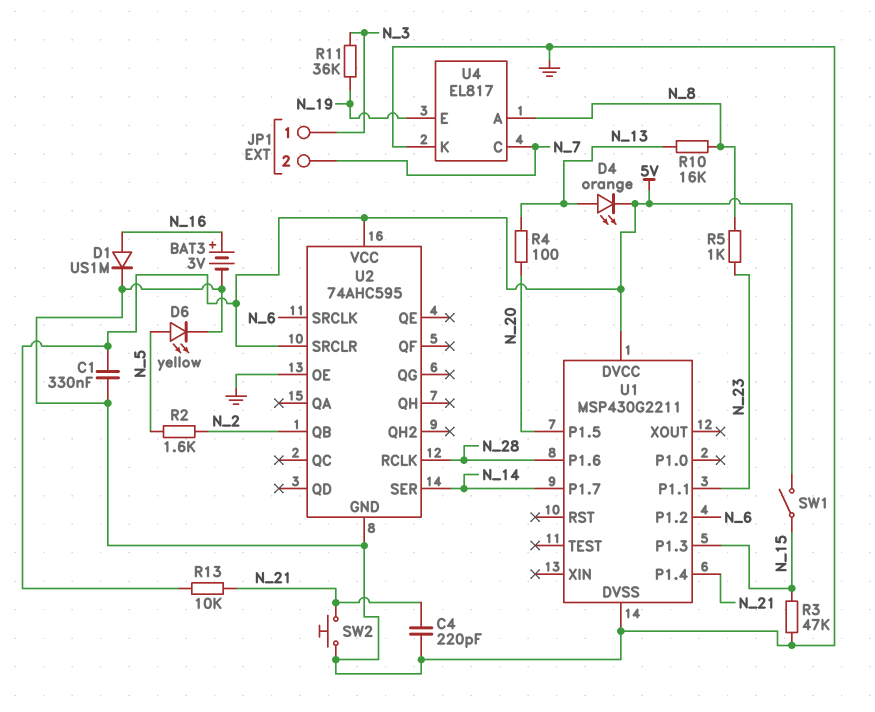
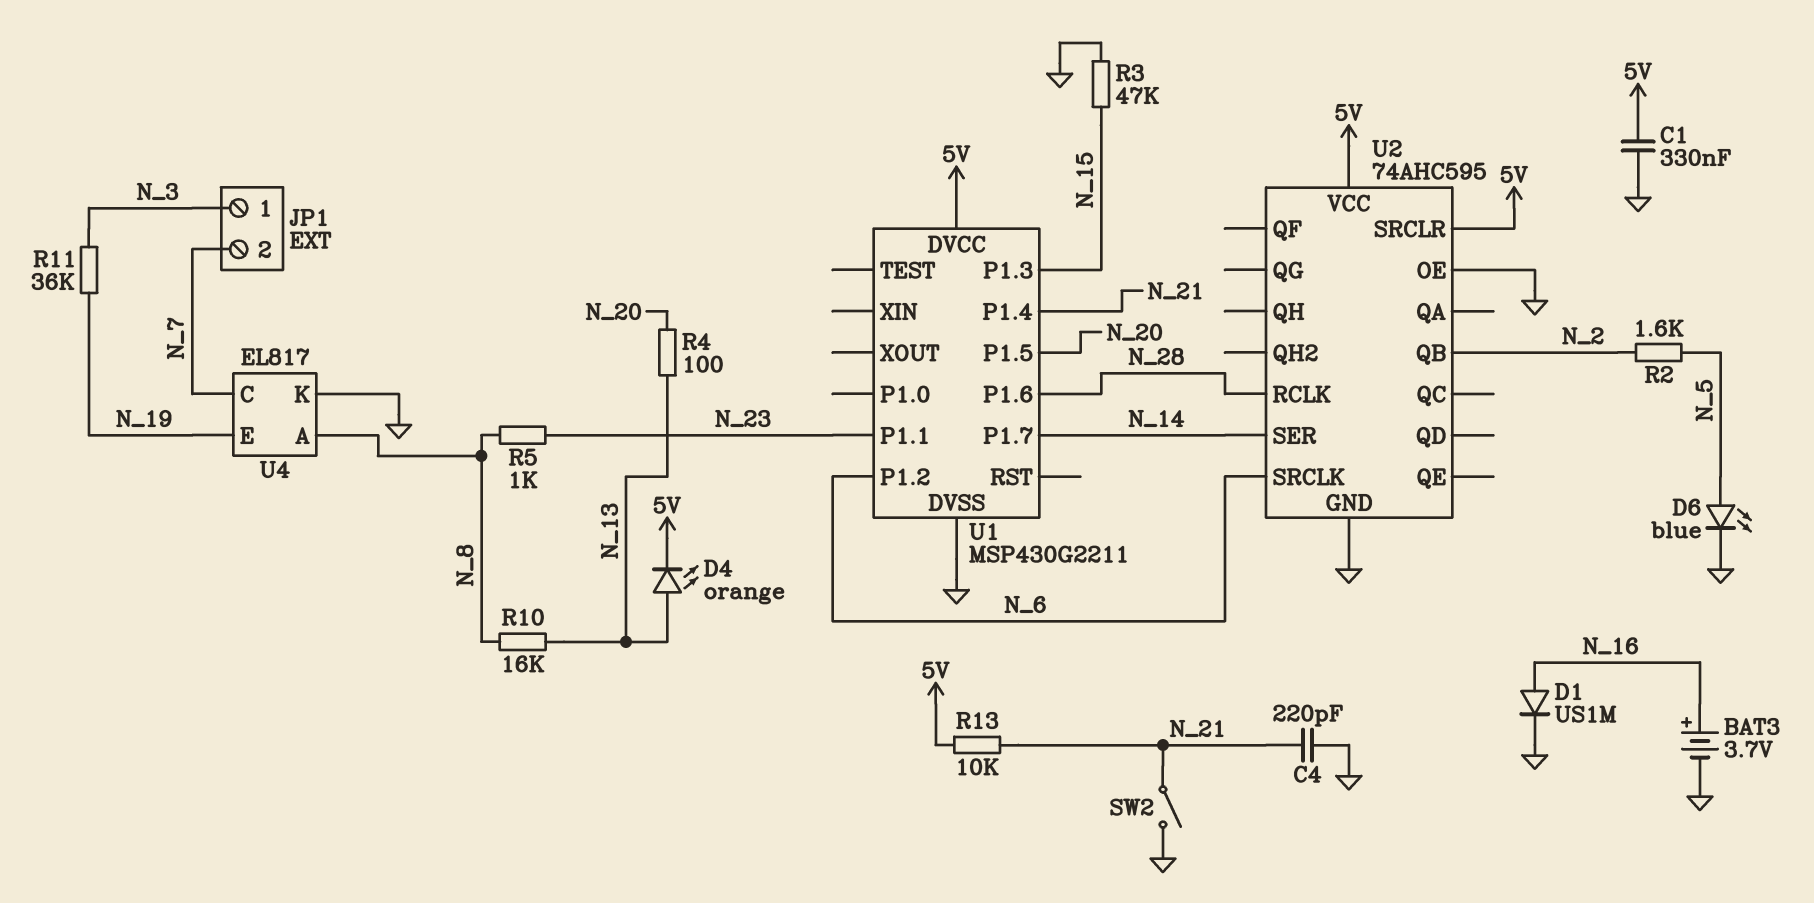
BAT3: 3V (plus N_16, minus GND) -> 3.7V (plus N_16, minus GND)
D6: LED yellow (A N_5, K GND) -> LED blue (A N_5, K GND)
SW1: switch (5V, N_15) -> none
SW2: button (GND, N_21) -> switch (GND, N_21)

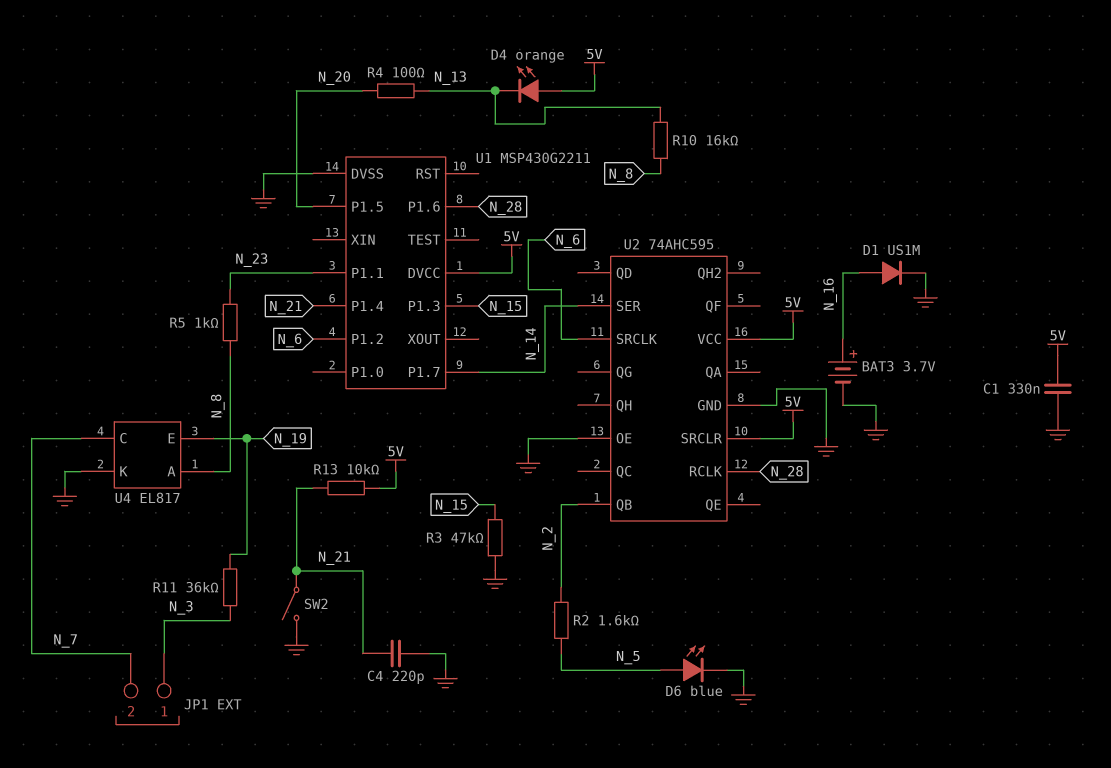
D4: LED orange (A N_13, K 5V) -> LED orange (A 5V, K N_13)

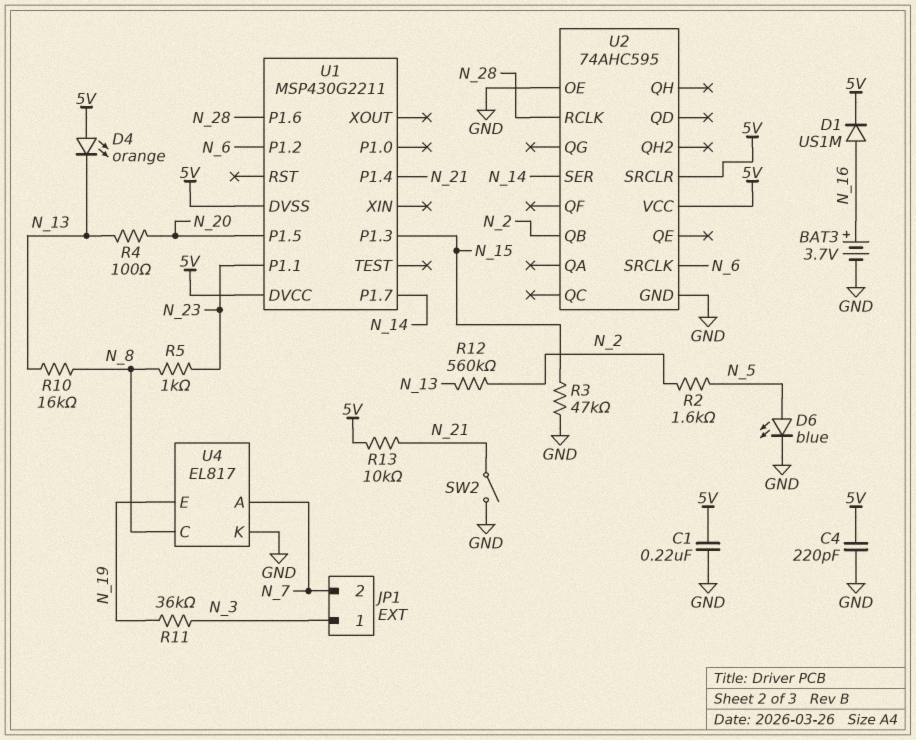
C1: 330nF (5V, GND) -> 220nF (5V, GND)
C4: 220pF (GND, N_21) -> 220pF (5V, GND)
D1: diode US1M (A N_16, K GND) -> diode US1M (A N_16, K 5V)
R12: none -> 560k (N_2, N_13)
U1 pin DVSS: GND -> 5V
U4 pin A: N_8 -> N_7
U4 pin C: N_7 -> N_8

